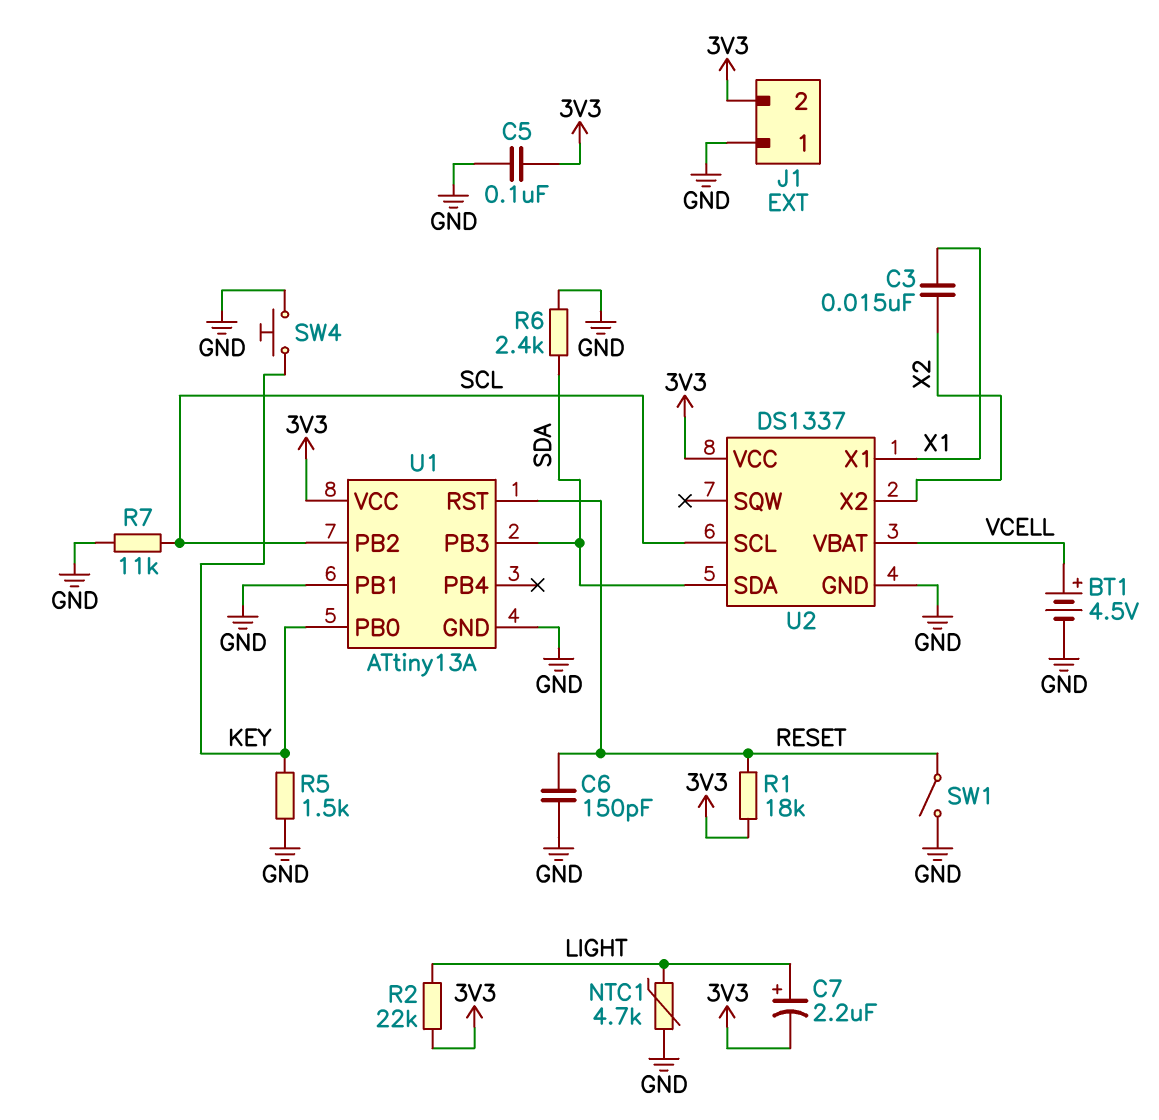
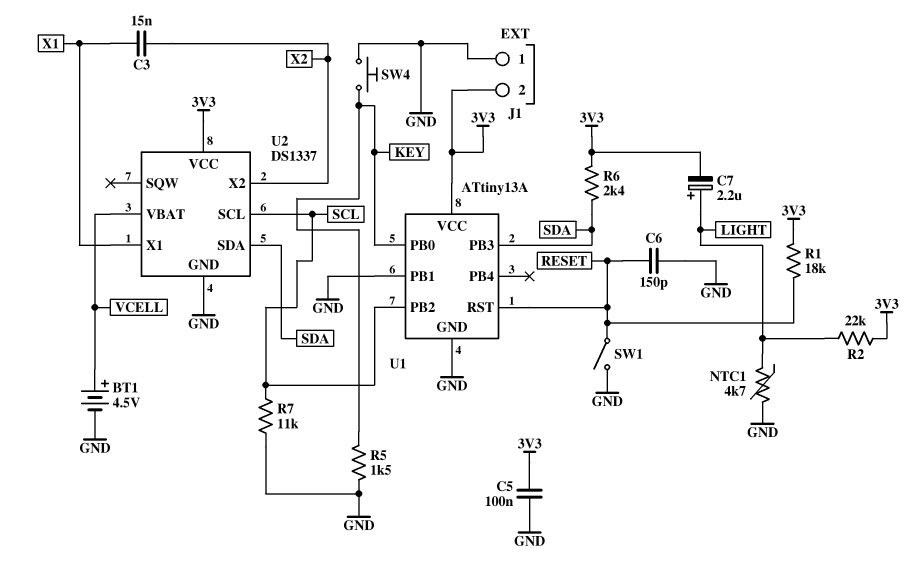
R6: 2.4k (GND, SDA) -> 2.4k (3V3, SDA)

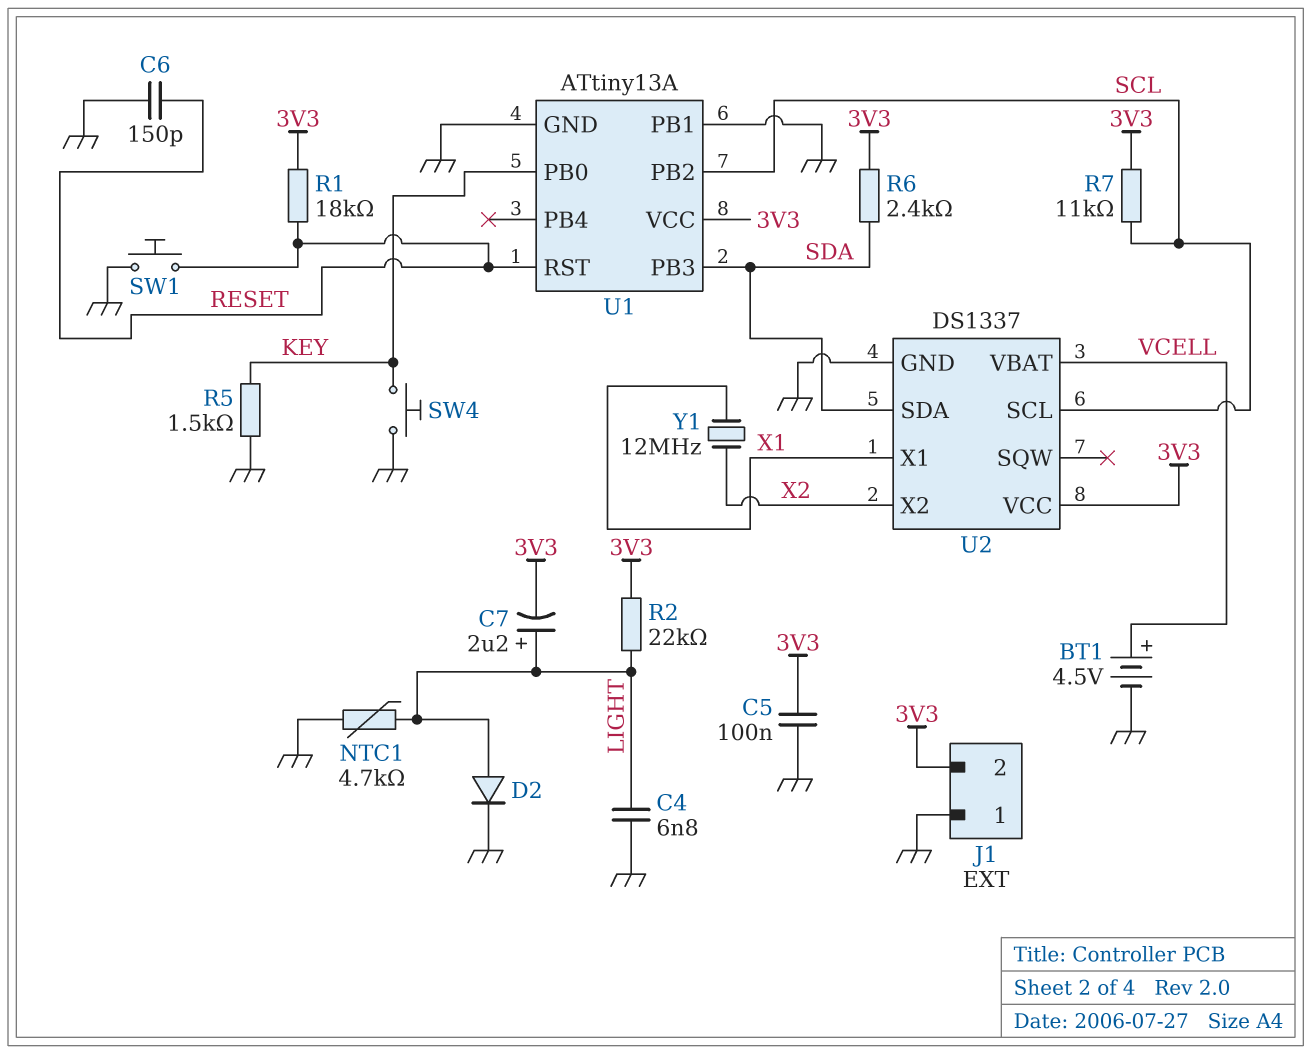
C3: 15nF (X1, X2) -> none
C4: none -> 6.8nF (GND, LIGHT)
D2: none -> diode (A LIGHT, K GND)
R7: 11k (GND, SCL) -> 11k (3V3, SCL)
SW1: switch (GND, RESET) -> button (GND, RESET)
Y1: none -> 12MHz (X1, X2)

